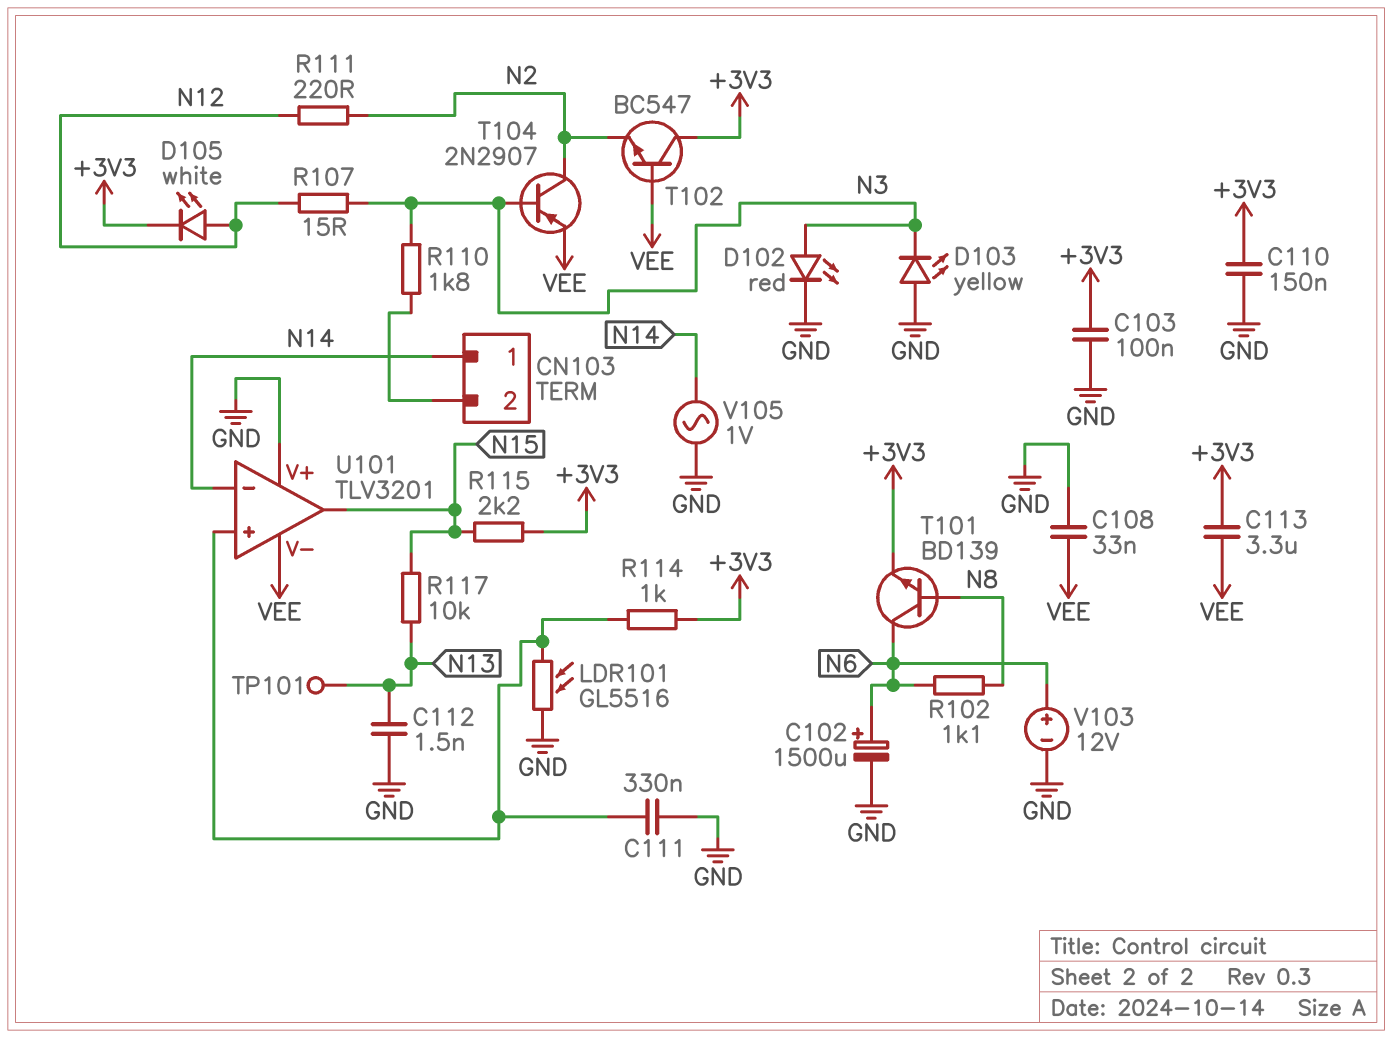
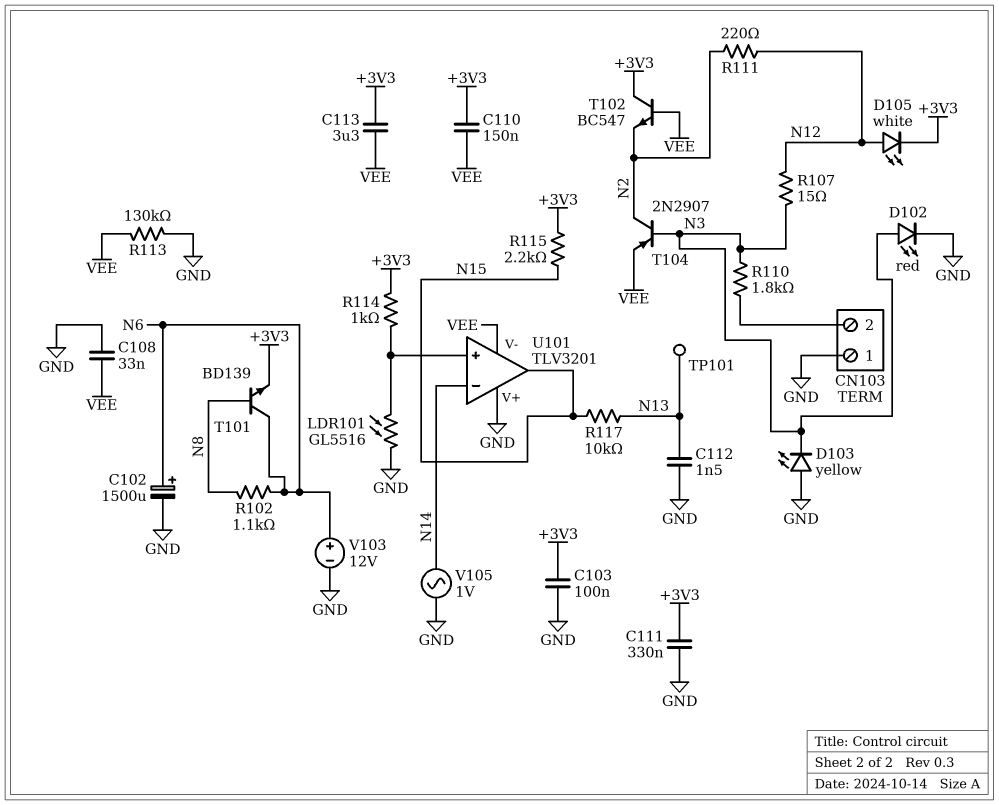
C110: 150nF (+3V3, GND) -> 150nF (+3V3, VEE)
C111: 330nF (GND, U101/in+) -> 330nF (+3V3, GND)
CN103 pin 1: N14 -> GND
R113: none -> 130k (GND, VEE)

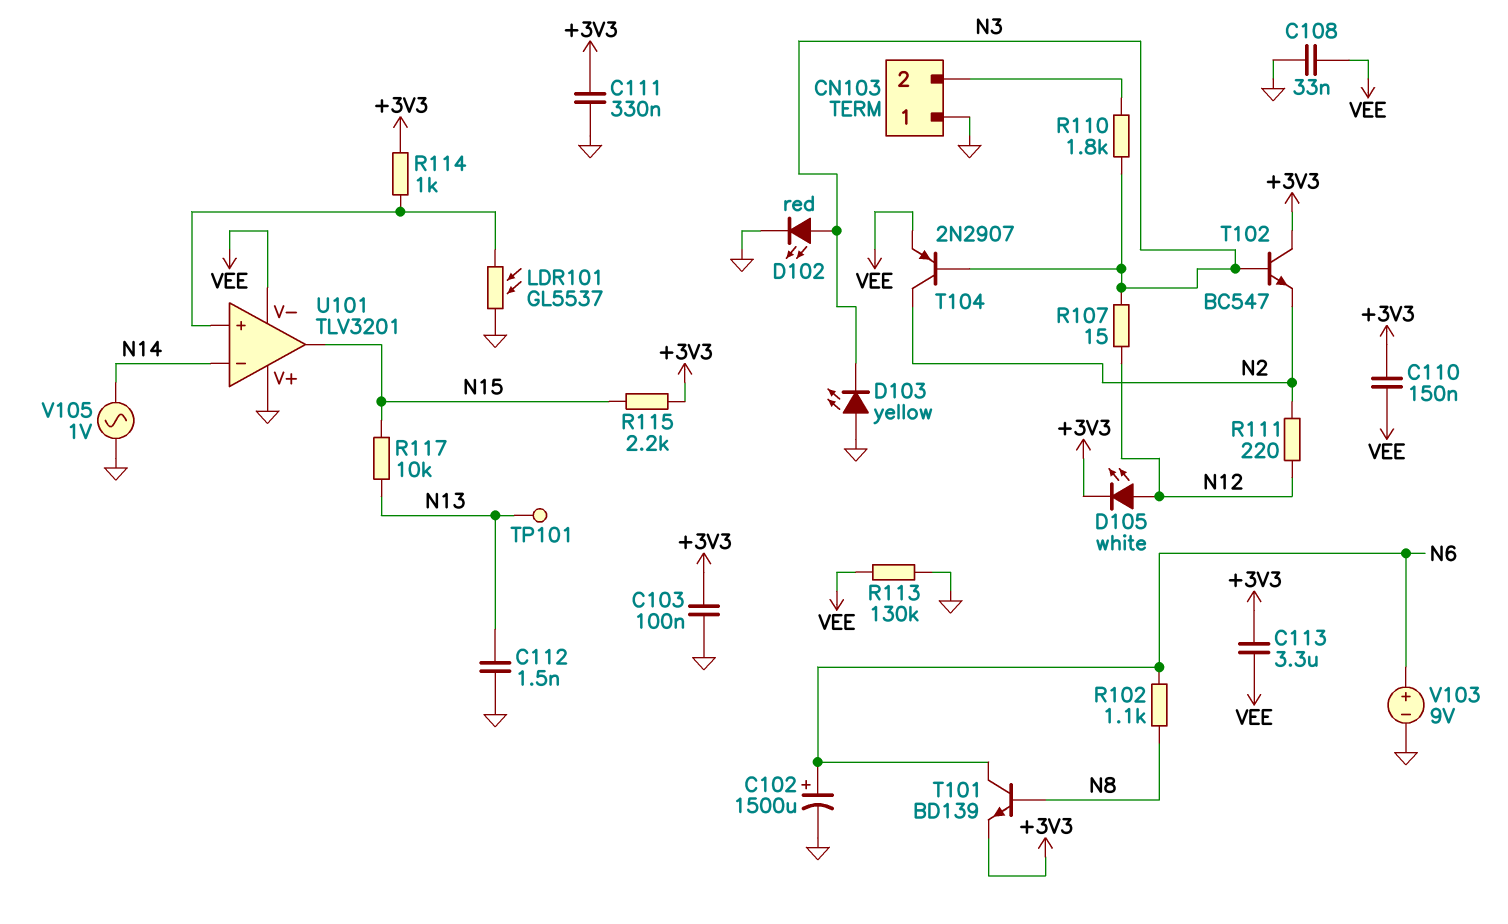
LDR101: GL5516 (GND, U101/in+) -> GL5537 (GND, U101/in+)
T102: NPN BC547 (B VEE, C +3V3, E N2) -> NPN BC547 (B N3, C +3V3, E N2)
V103: 12V (plus N6, minus GND) -> 9V (plus N6, minus GND)

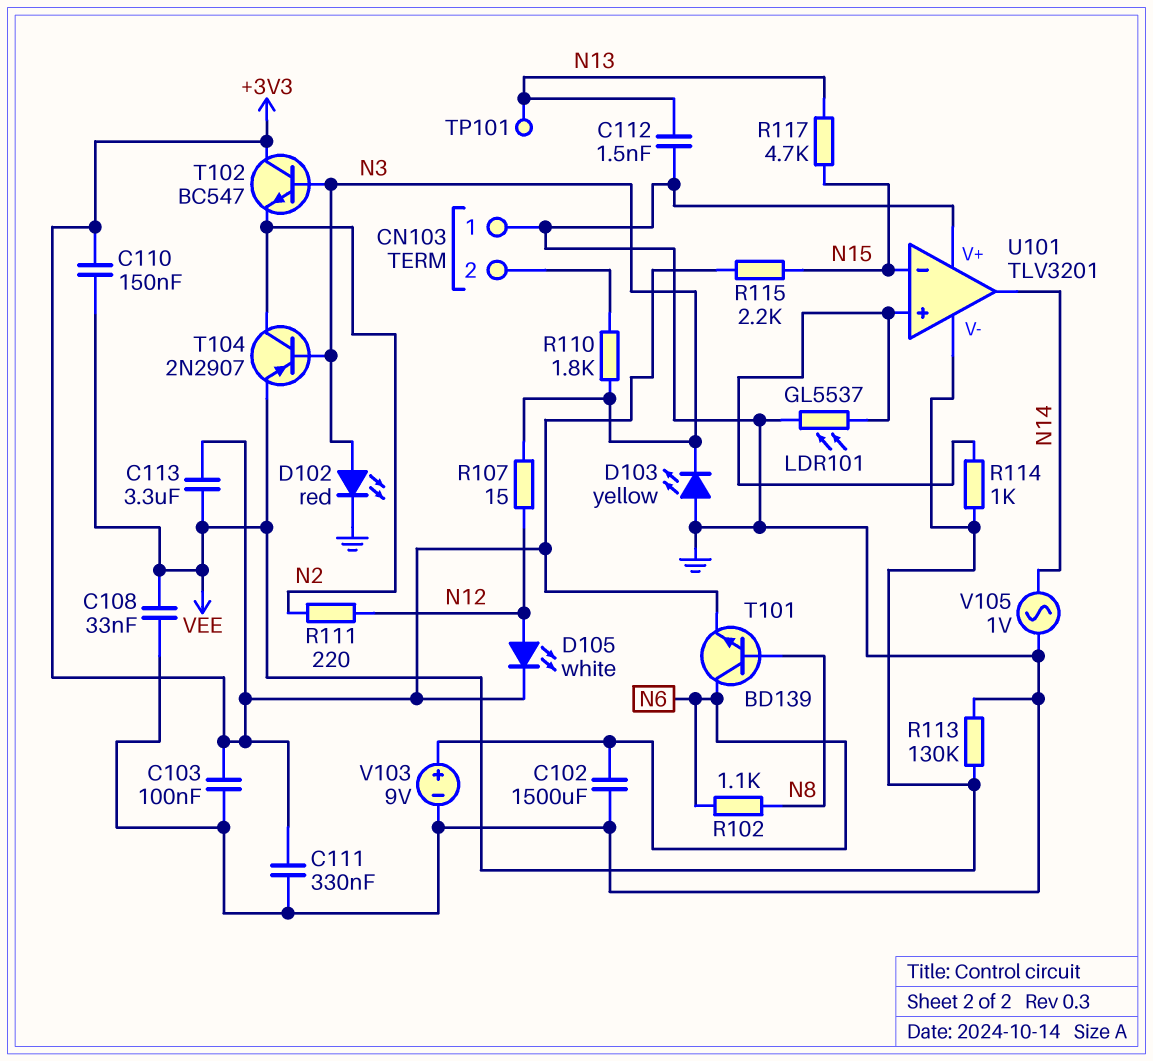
C102: 1500uF (plus N6, minus GND) -> 1500uF (GND, N6)
R114: 1k (+3V3, U101/in+) -> 1k (U101/in+, VEE)
R117: 10k (N13, N15) -> 4.7k (N13, N15)
U101 pin in-: N14 -> N15
U101 pin out: N15 -> N14

